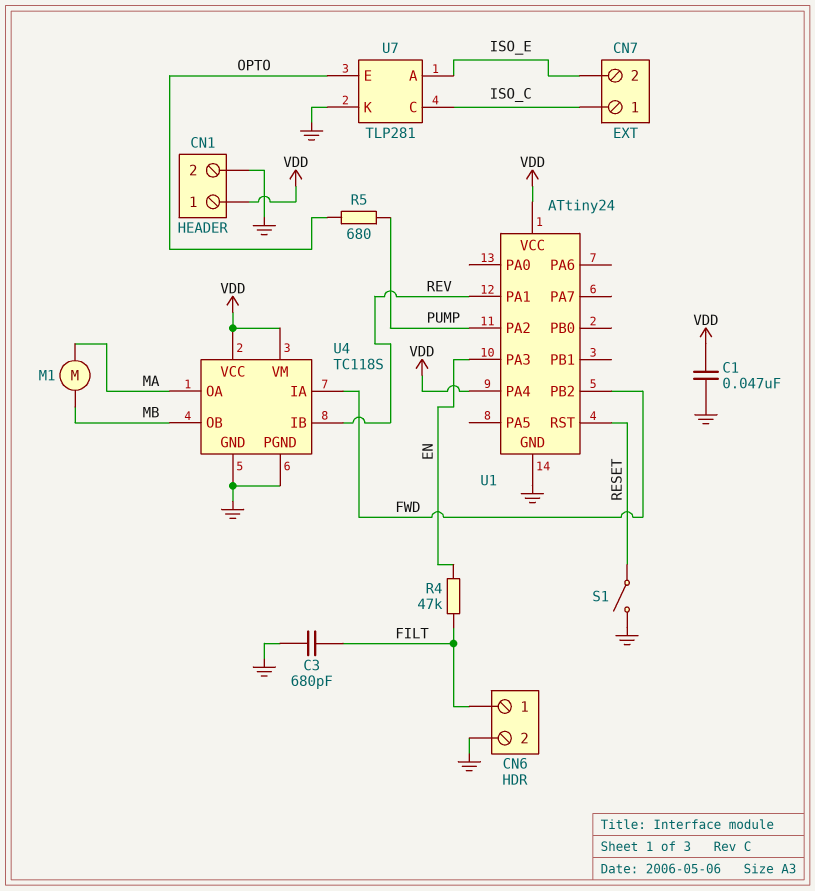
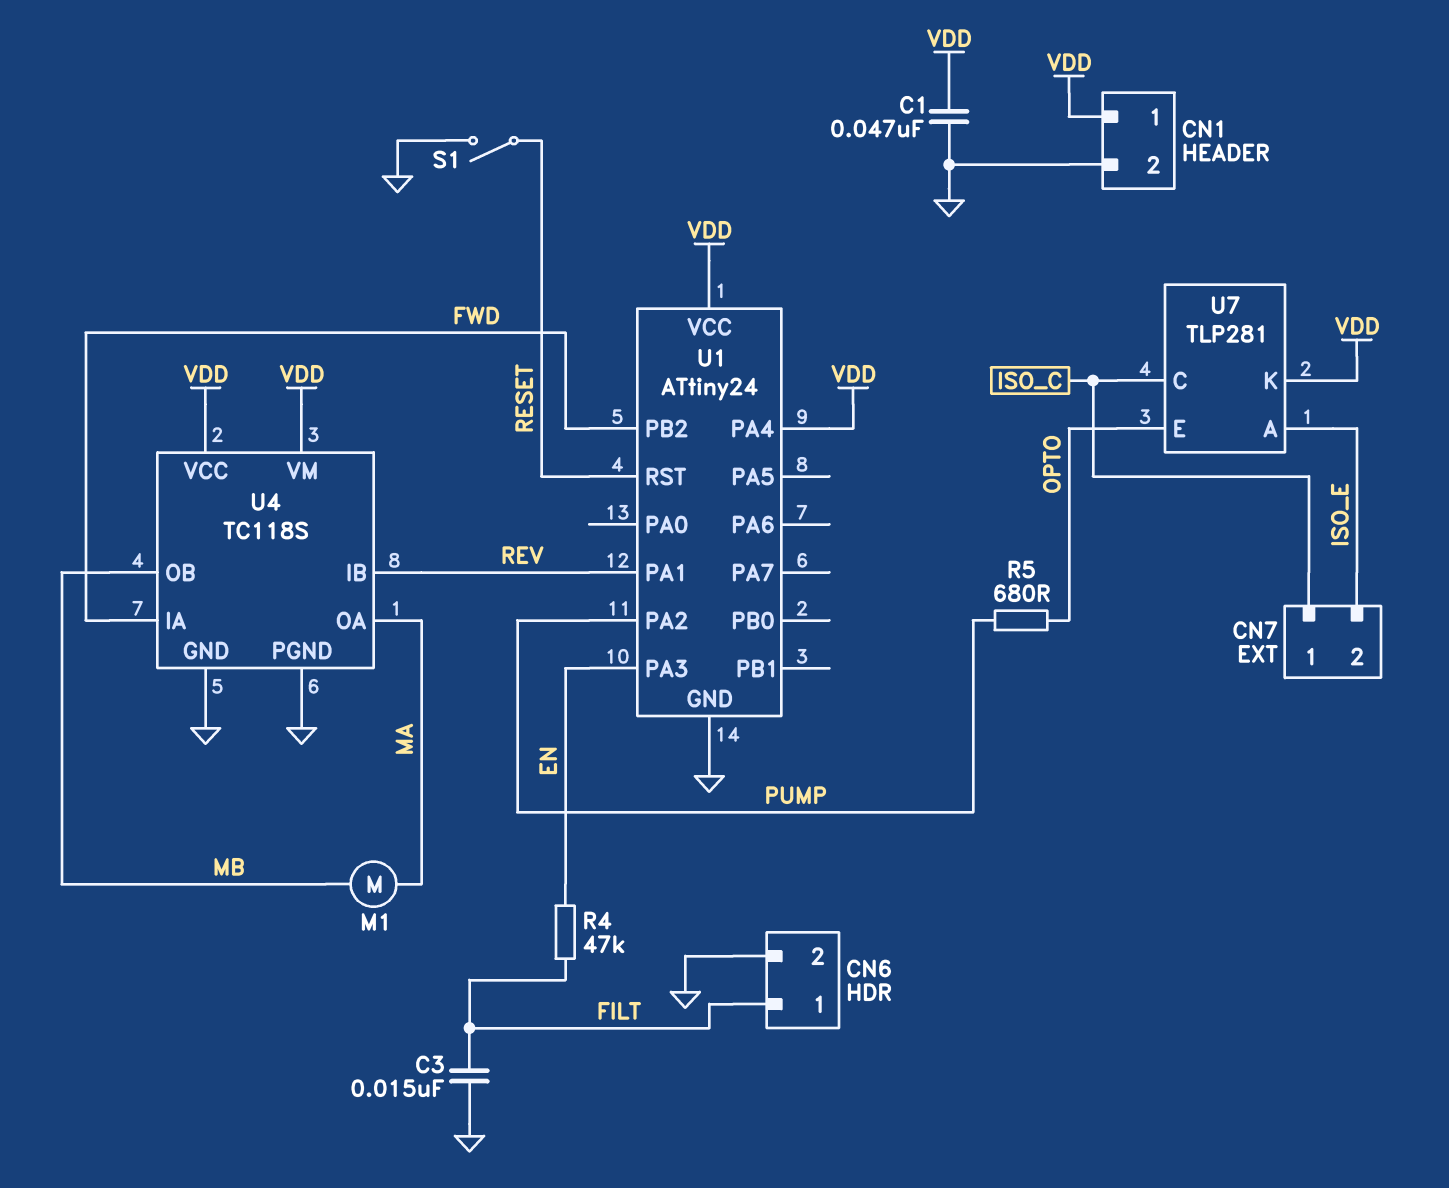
C3: 680pF (FILT, GND) -> 15nF (FILT, GND)
U7 pin K: GND -> VDD

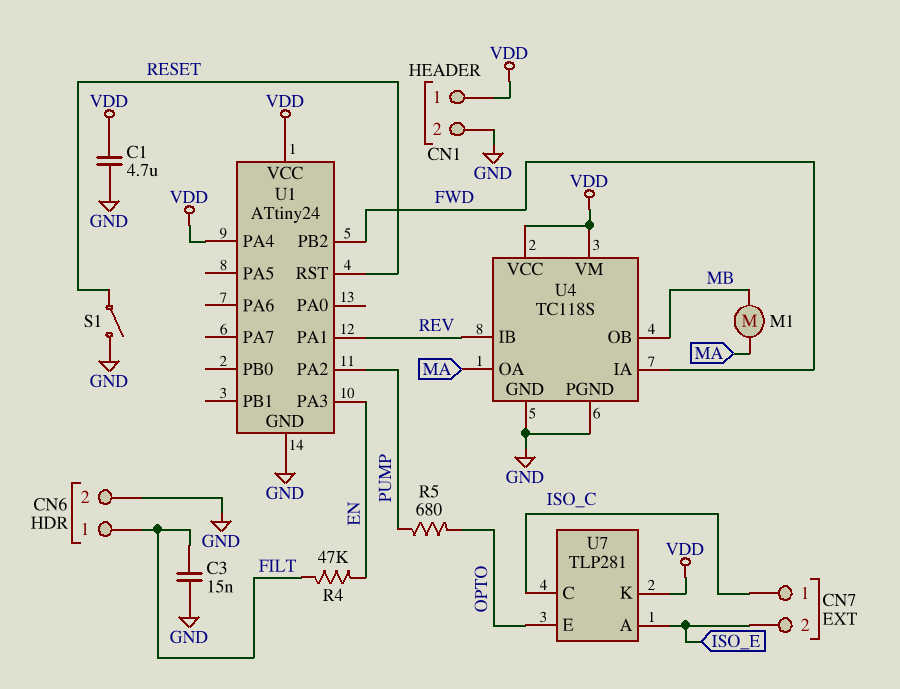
C1: 47nF (GND, VDD) -> 4.7uF (GND, VDD)

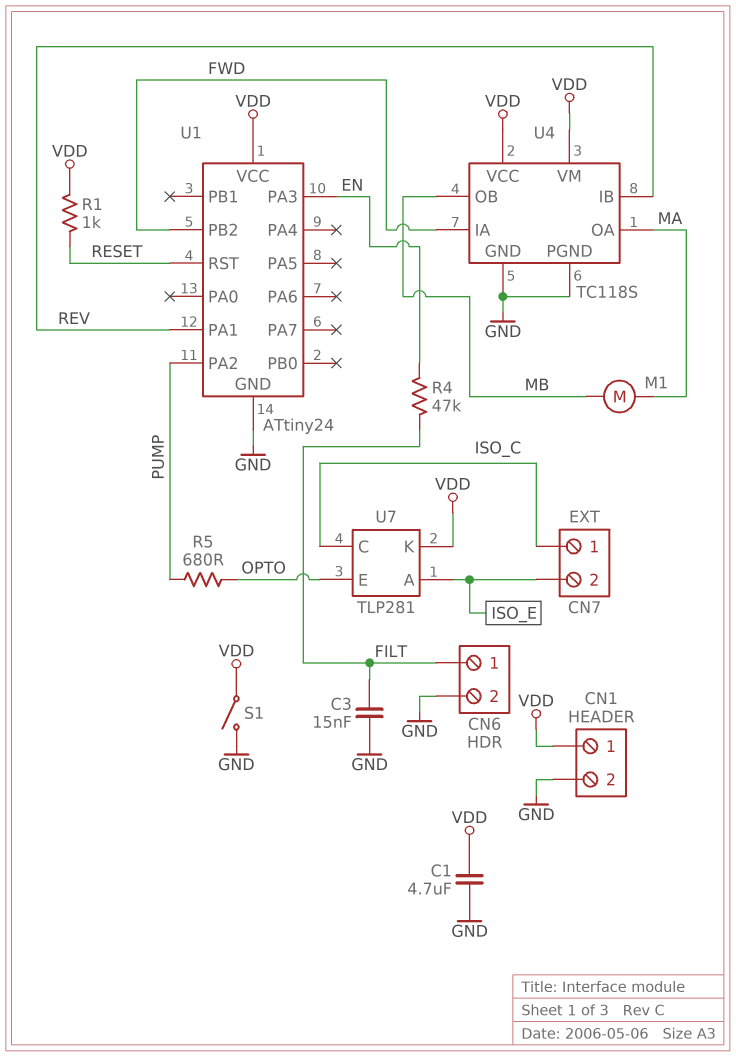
R1: none -> 1k (RESET, VDD)
S1: switch (GND, RESET) -> switch (GND, VDD)
U1 pin PA4: VDD -> none

